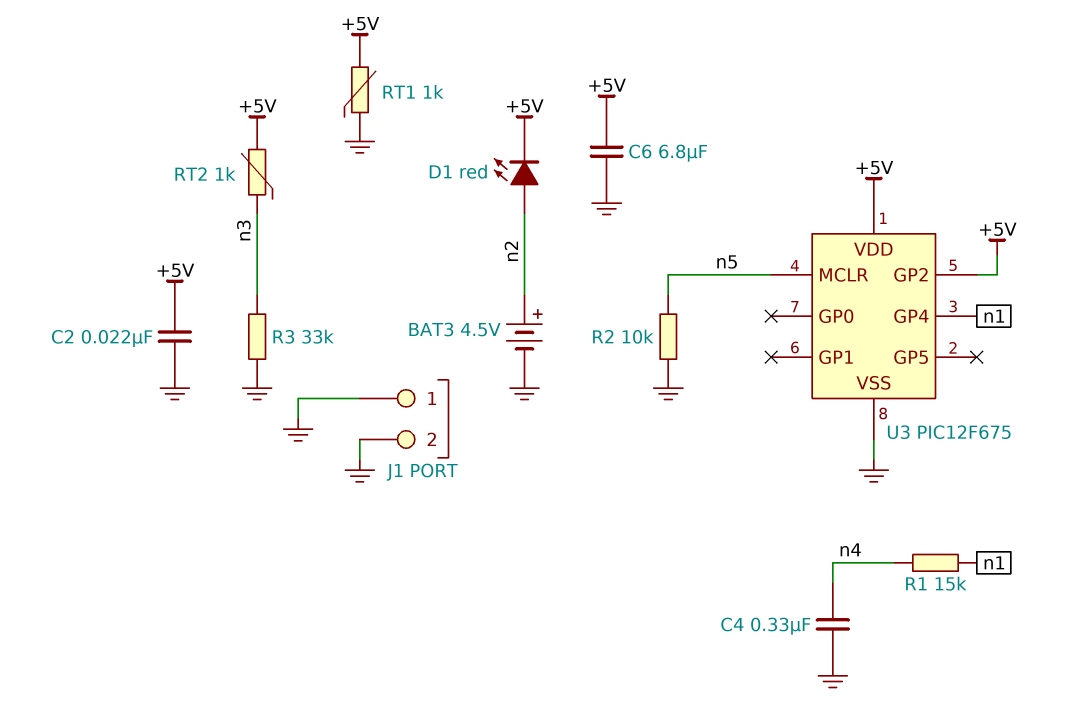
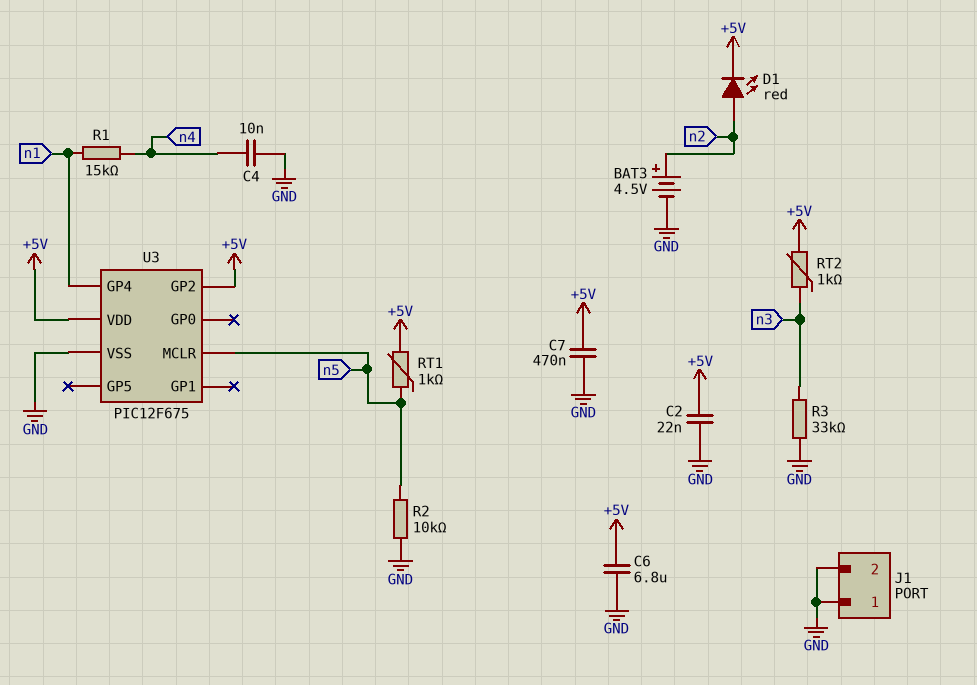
C4: 330nF (GND, n4) -> 10nF (GND, n4)
C7: none -> 470nF (+5V, GND)
RT1: 1k (+5V, GND) -> 1k (+5V, n5)

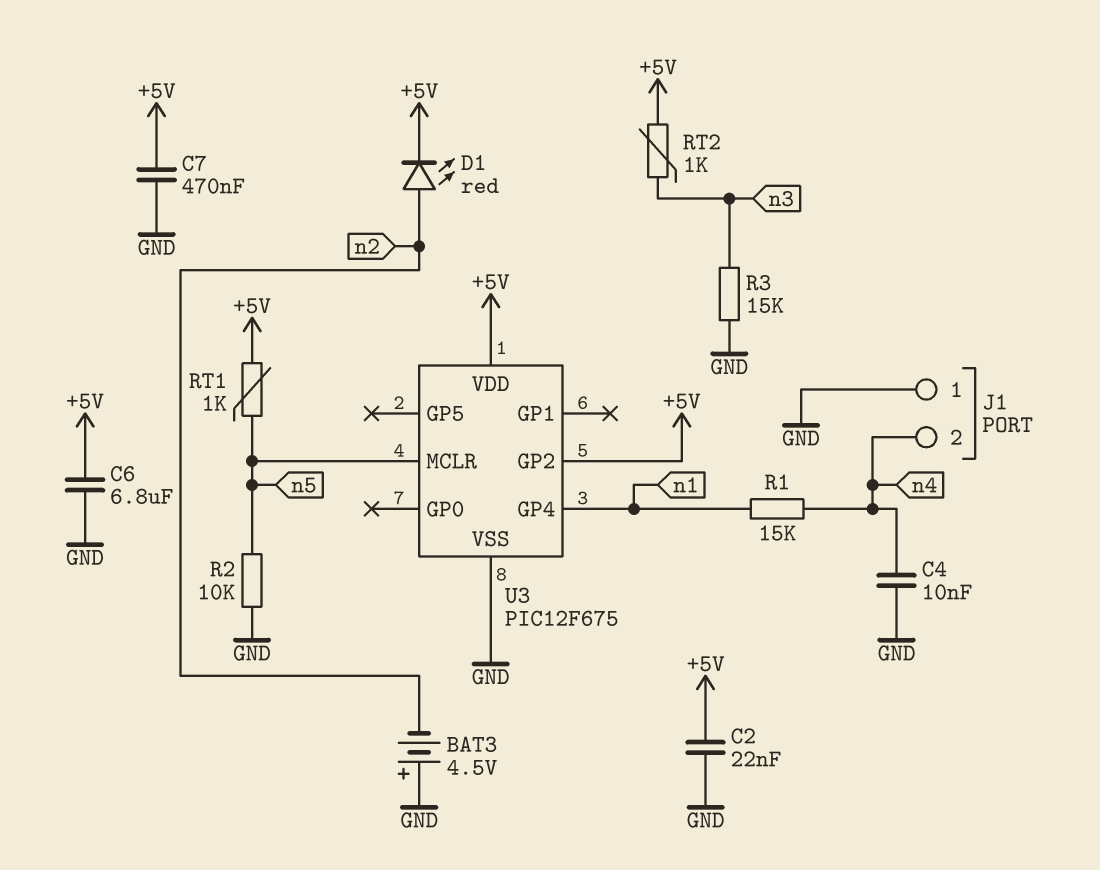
BAT3: 4.5V (plus n2, minus GND) -> 4.5V (plus GND, minus n2)
J1 pin 2: GND -> n4
R3: 33k (GND, n3) -> 15k (GND, n3)

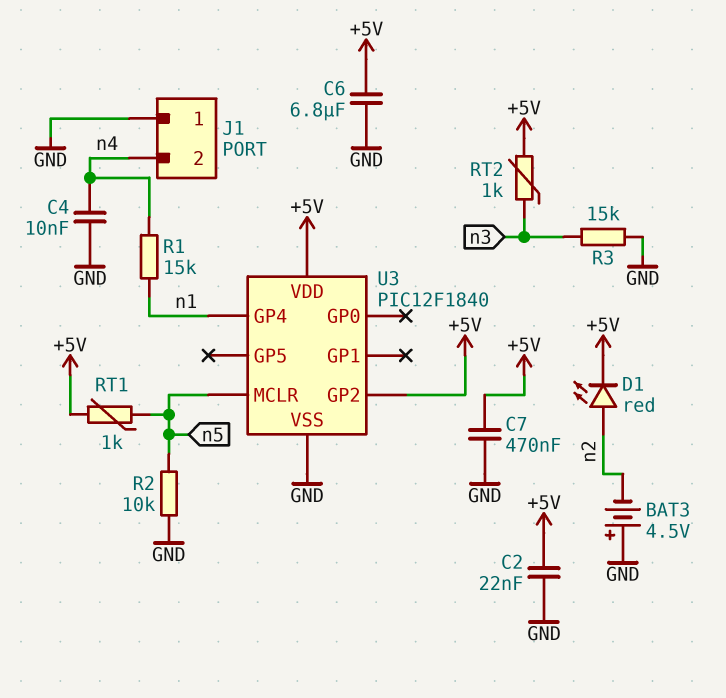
U3: PIC12F675 -> PIC12F1840

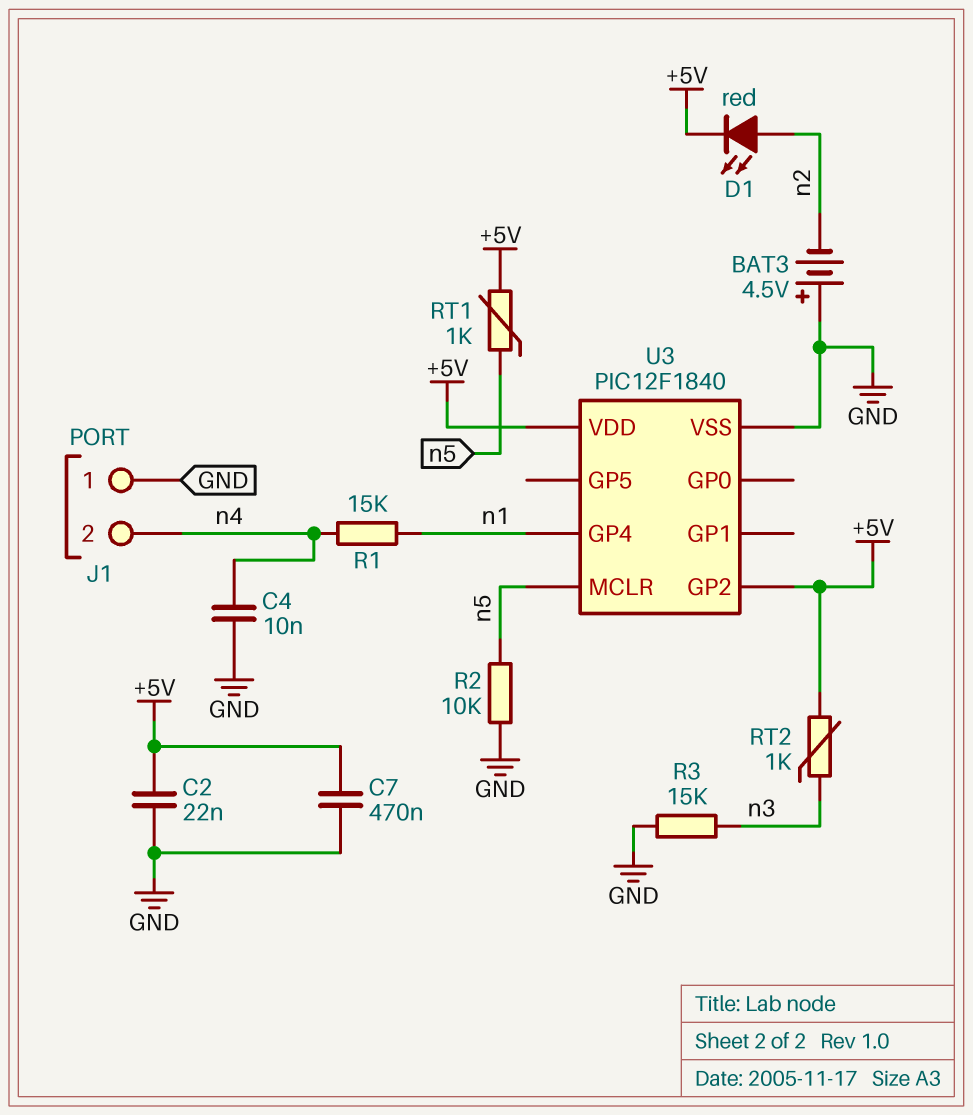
C6: 6.8uF (+5V, GND) -> none

